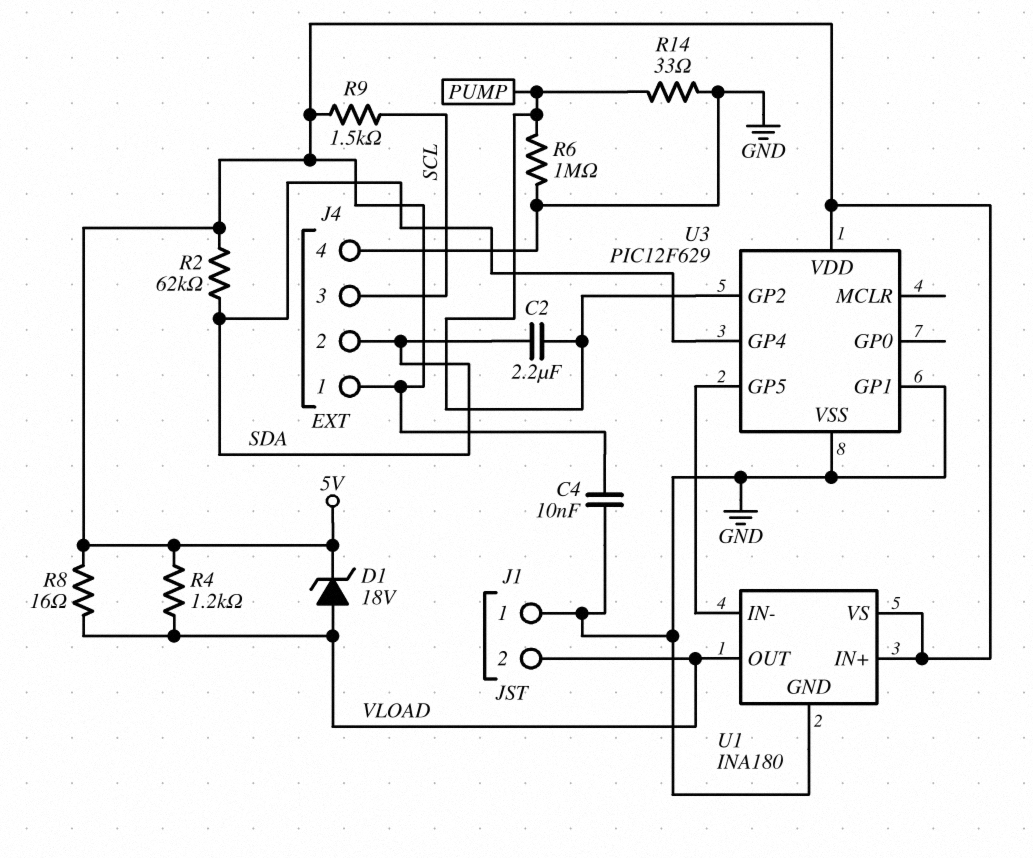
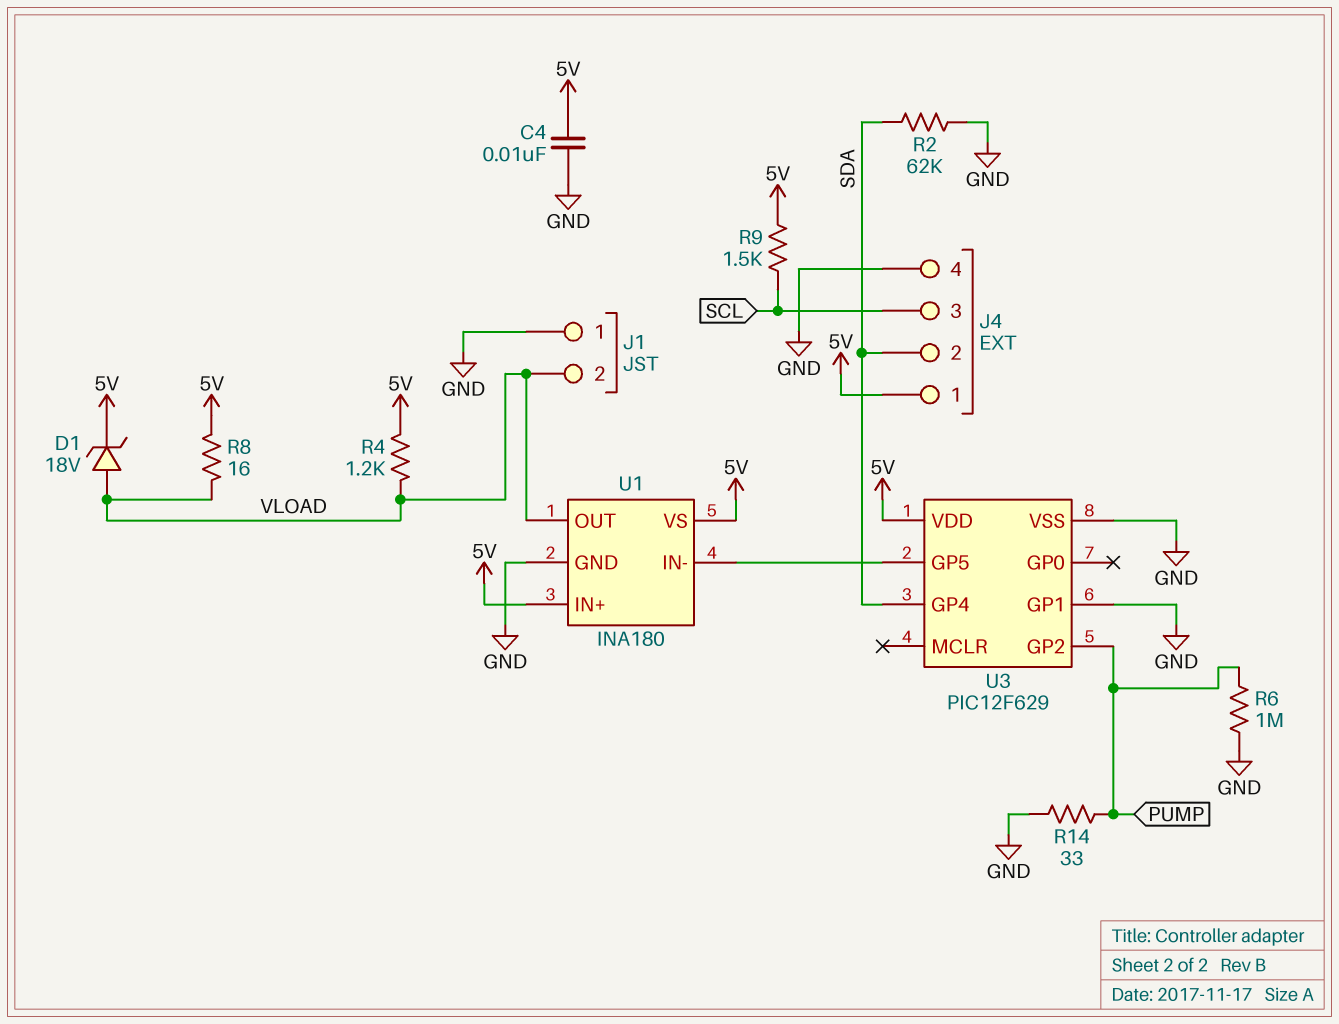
C2: 2.2uF (PUMP, SDA) -> none
R2: 62k (5V, SDA) -> 62k (GND, SDA)

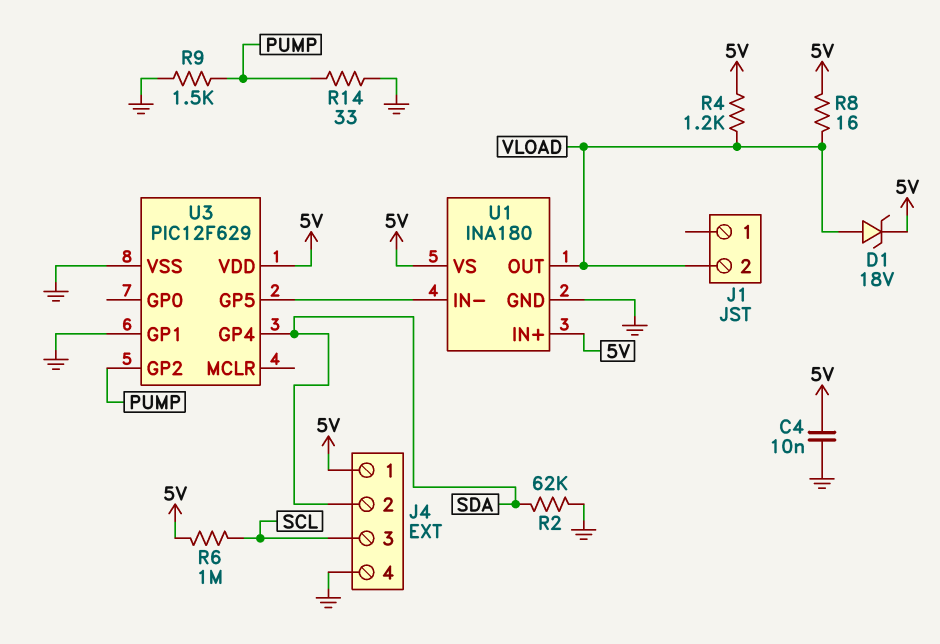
J1 pin 1: GND -> none
R6: 1M (GND, PUMP) -> 1M (5V, SCL)
R9: 1.5k (5V, SCL) -> 1.5k (GND, PUMP)

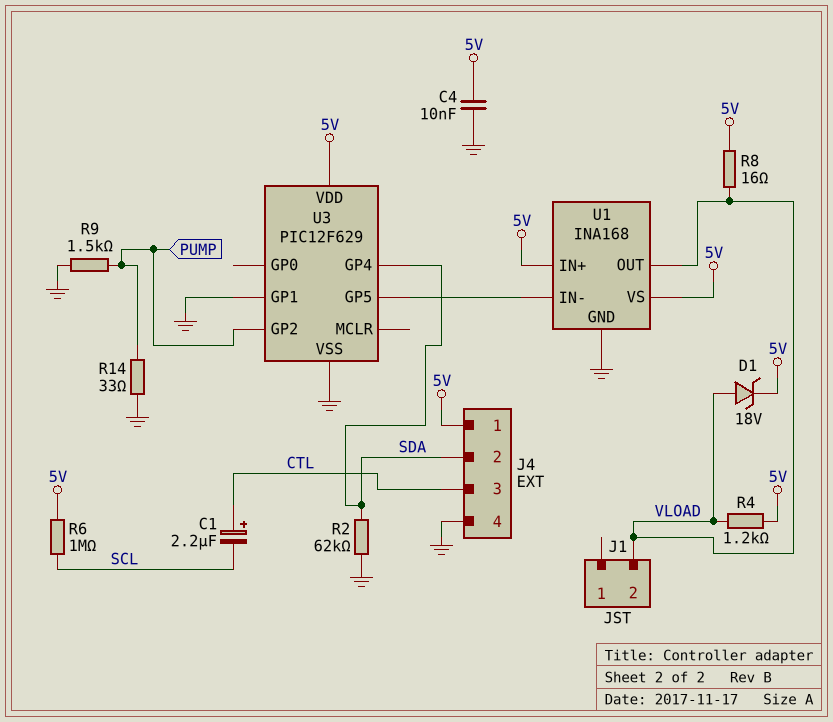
C1: none -> 2.2uF (plus CTL, minus SCL)
J4 pin 3: SCL -> CTL
U1: INA180 -> INA168

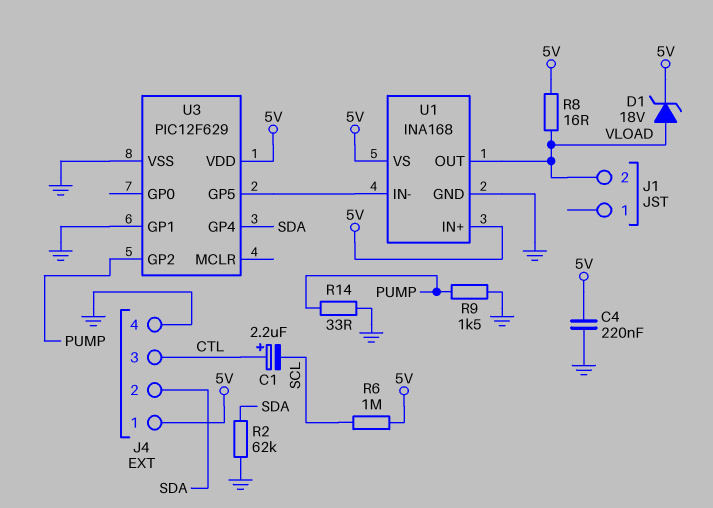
C4: 10nF (5V, GND) -> 220nF (5V, GND)
R4: 1.2k (5V, VLOAD) -> none

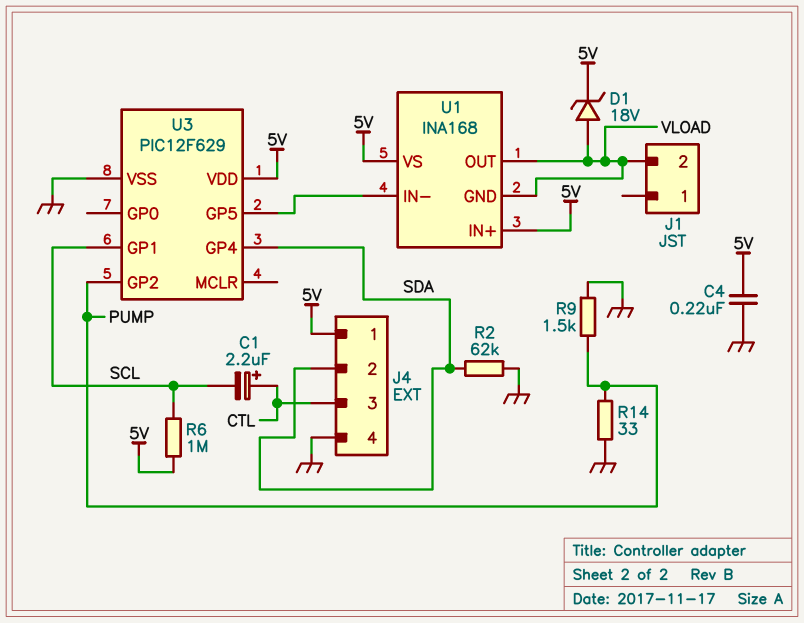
R8: 16 (5V, VLOAD) -> none
U1 pin GND: GND -> VLOAD
U3 pin GP1: GND -> SCL

